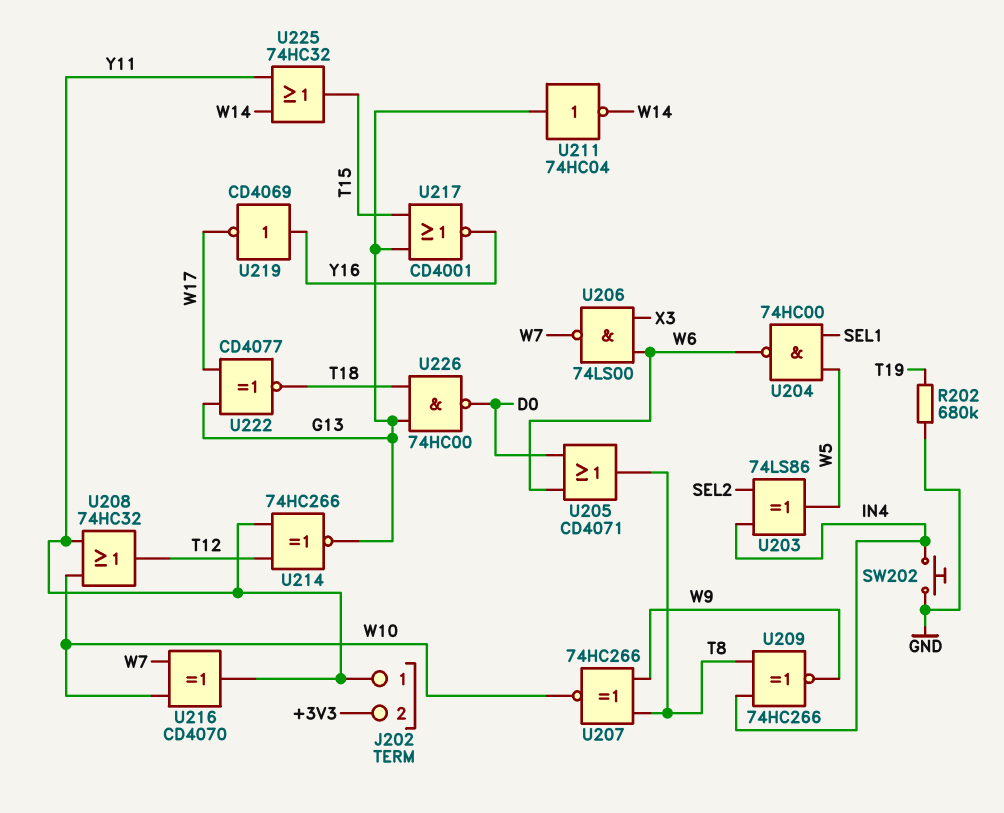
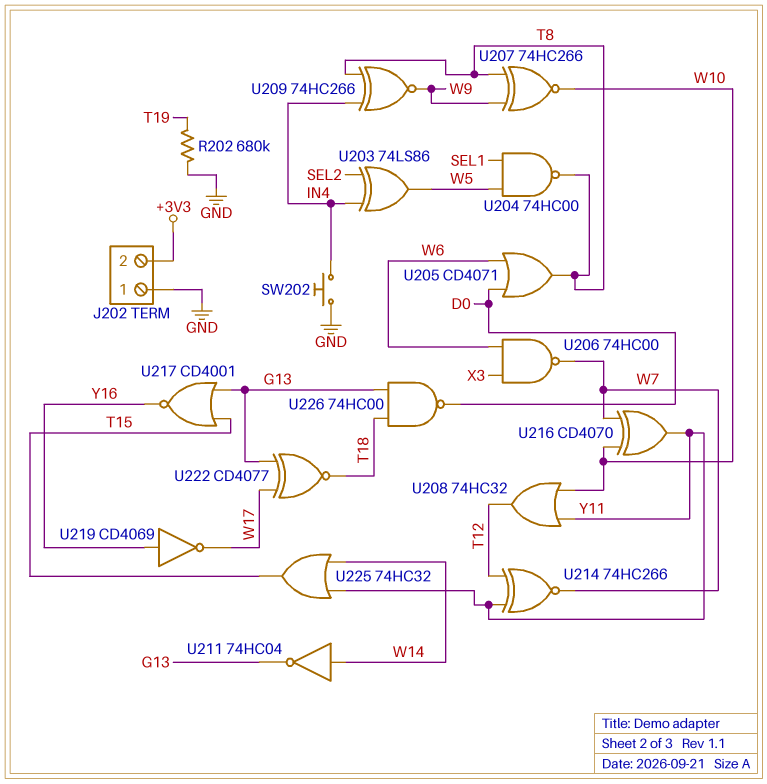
J202 pin 1: Y11 -> GND
U204: NAND 74HC00 (in SEL1, in W5, out W6) -> NAND 74HC00 (in SEL1, in W5, out T8)
U206: NAND 74LS00 (in W6, in X3, out W7) -> NAND 74HC00 (in W6, in X3, out W7)
U211: NOT 74HC04 (in G13, out W14) -> NOT 74HC04 (in W14, out G13)
U214: XNOR 74HC266 (in T12, in Y11, out G13) -> XNOR 74HC266 (in T12, in Y11, out W7)

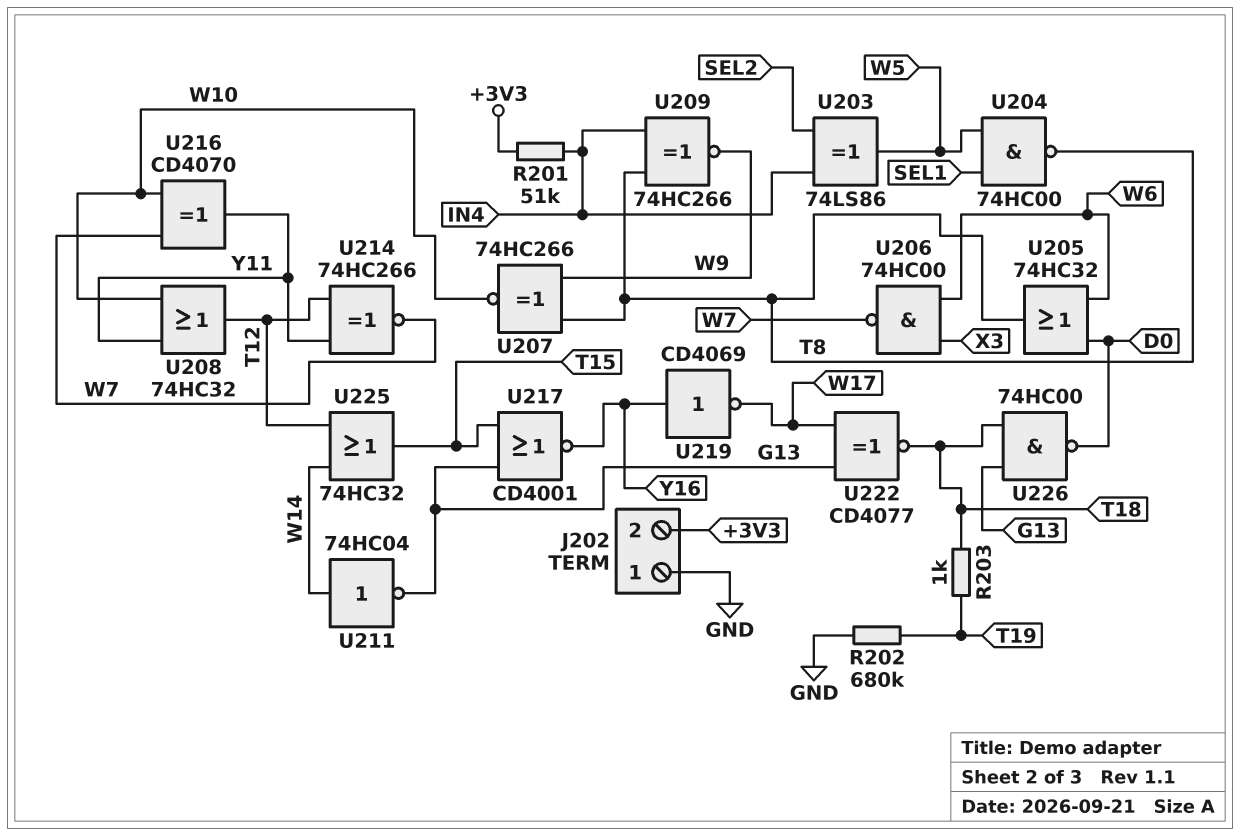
R201: none -> 51k (+3V3, IN4)
R203: none -> 1k (T18, T19)
SW202: button (GND, IN4) -> none
U205: OR CD4071 (in D0, in W6, out T8) -> OR 74HC32 (in D0, in W6, out T8)
U225: OR 74HC32 (in W14, in Y11, out T15) -> OR 74HC32 (in T12, in W14, out T15)

